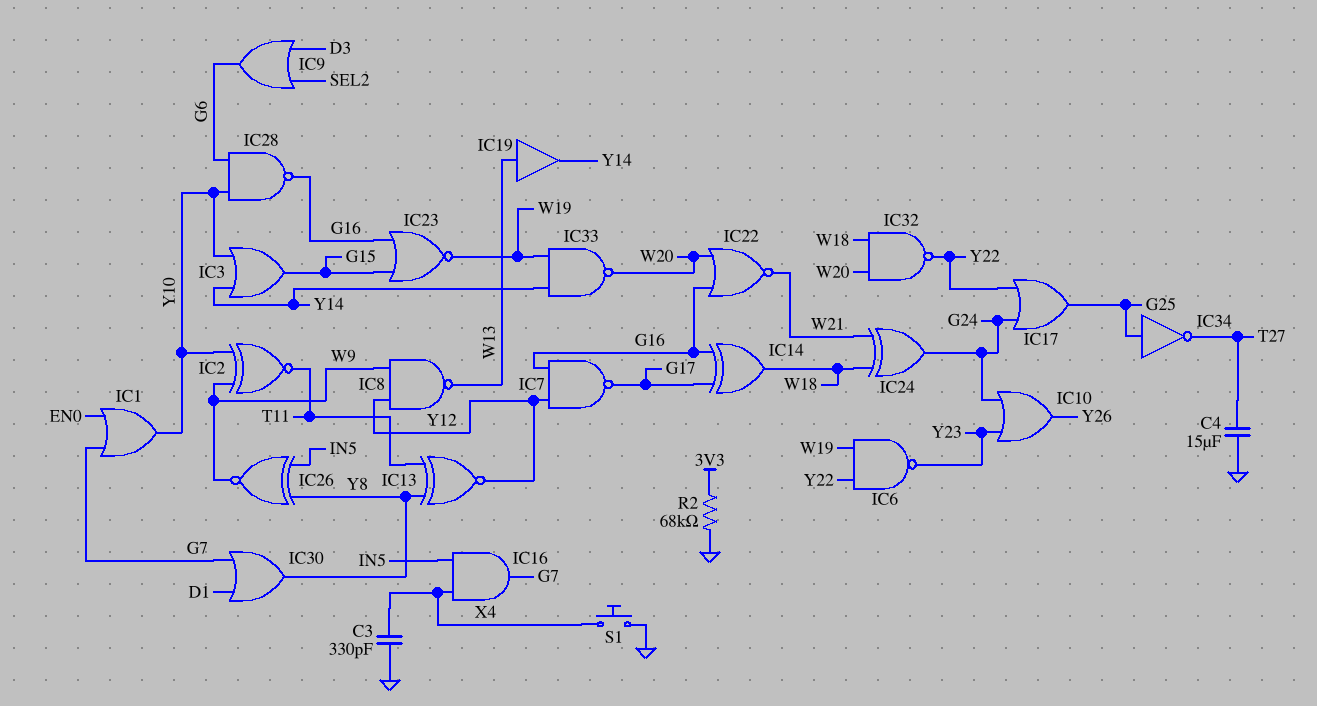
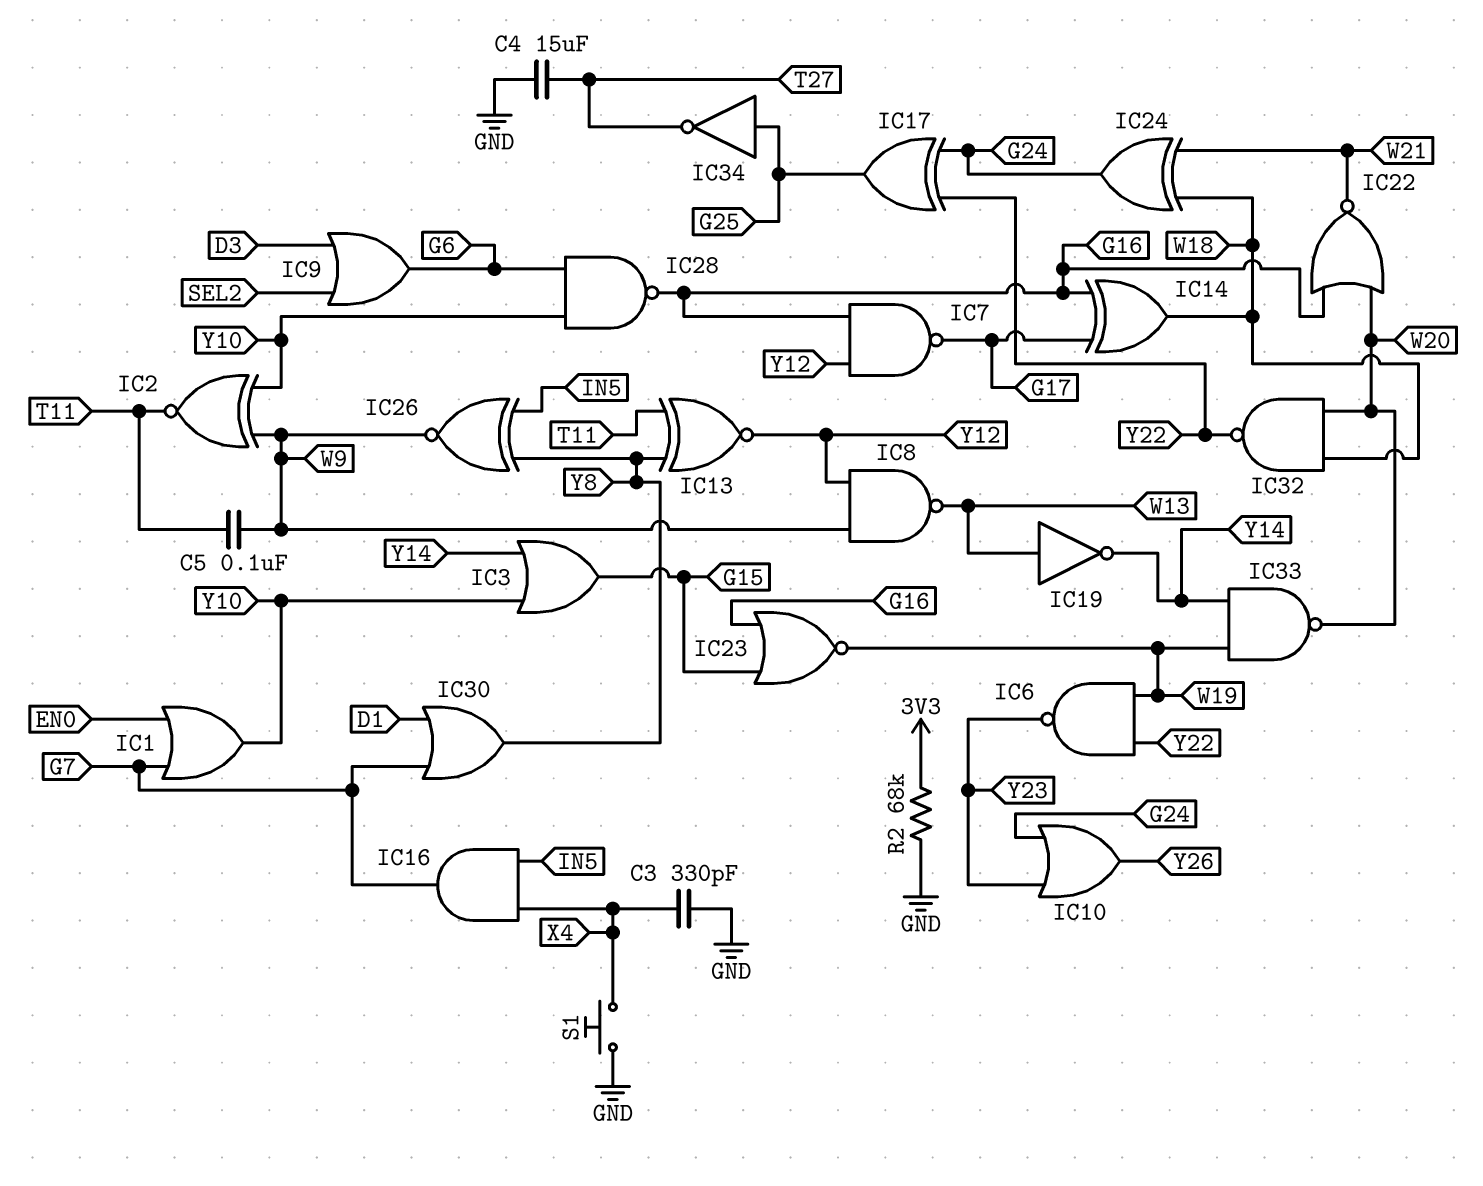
C5: none -> 100nF (T11, W9)
IC17: OR (in G24, in Y22, out G25) -> XOR (in G24, in Y22, out G25)
IC19: buffer (in W13, out Y14) -> NOT (in W13, out Y14)

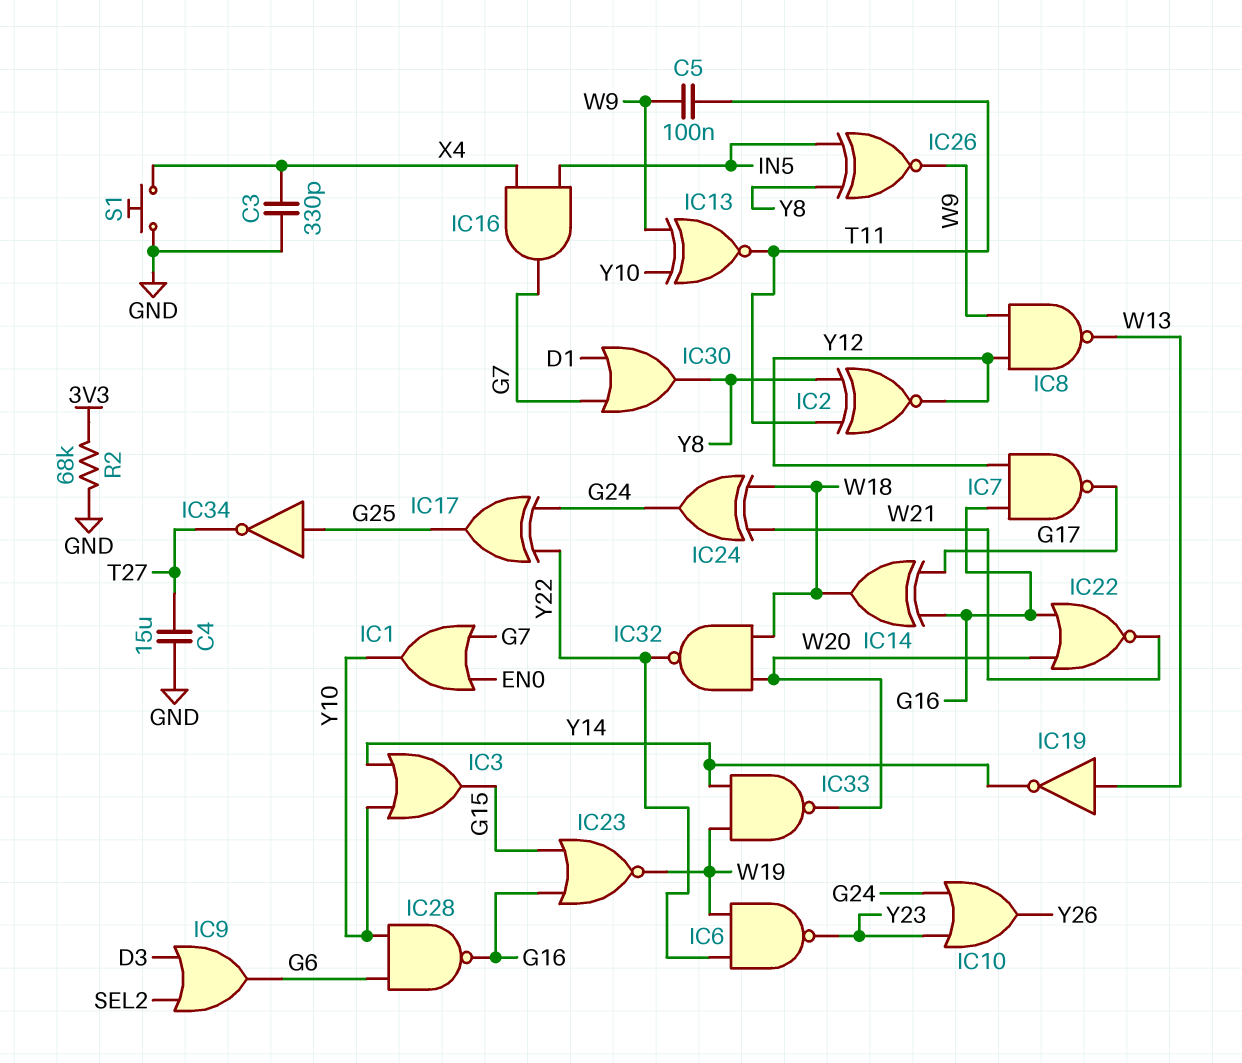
IC2: XNOR (in W9, in Y10, out T11) -> XNOR (in T11, in Y8, out Y12)
IC13: XNOR (in T11, in Y8, out Y12) -> XNOR (in W9, in Y10, out T11)

